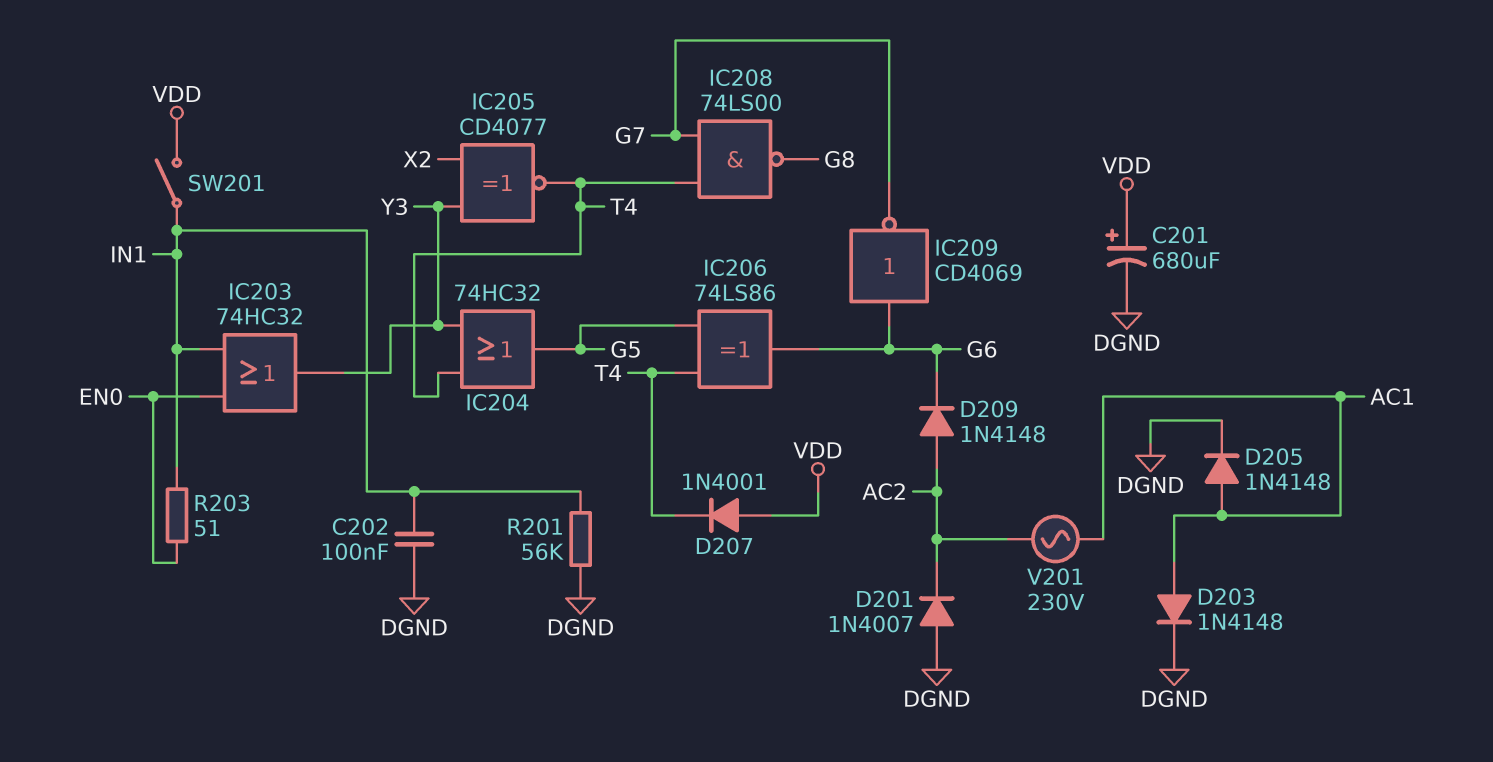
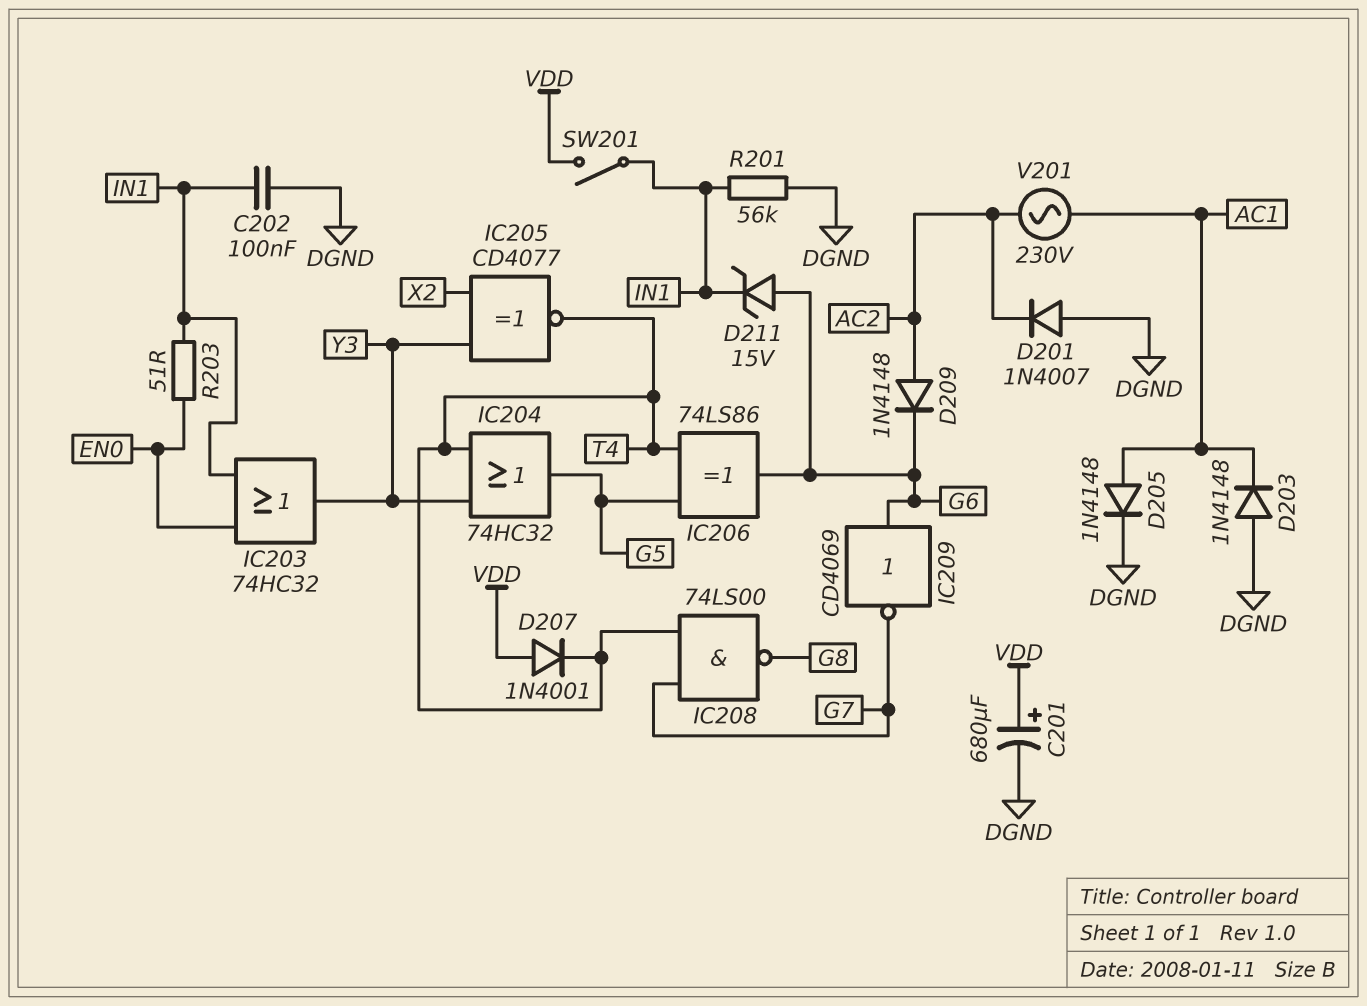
D203: diode 1N4148 (A AC1, K DGND) -> diode 1N4148 (A DGND, K AC1)
D211: none -> zener 15V (A G6, K IN1)

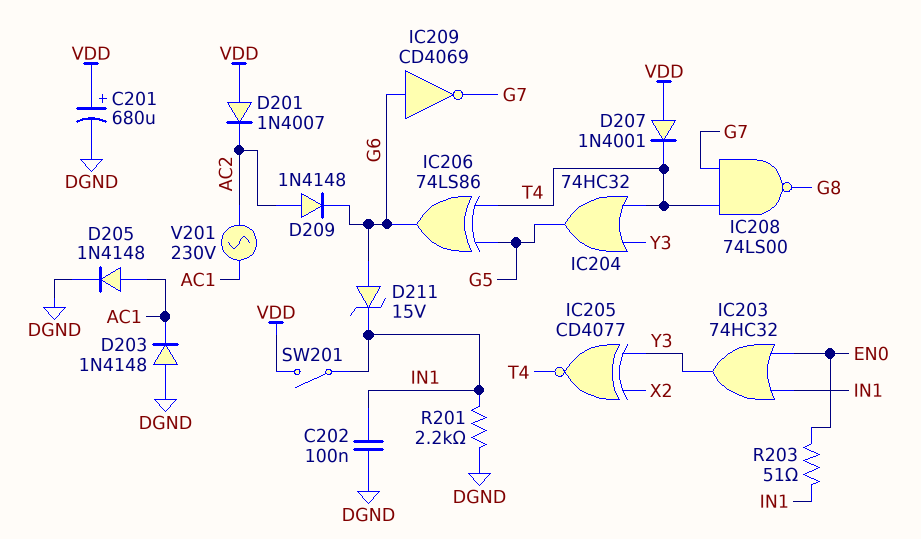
D201: diode 1N4007 (A DGND, K AC2) -> diode 1N4007 (A VDD, K AC2)
R201: 56k (DGND, IN1) -> 2.2k (DGND, IN1)

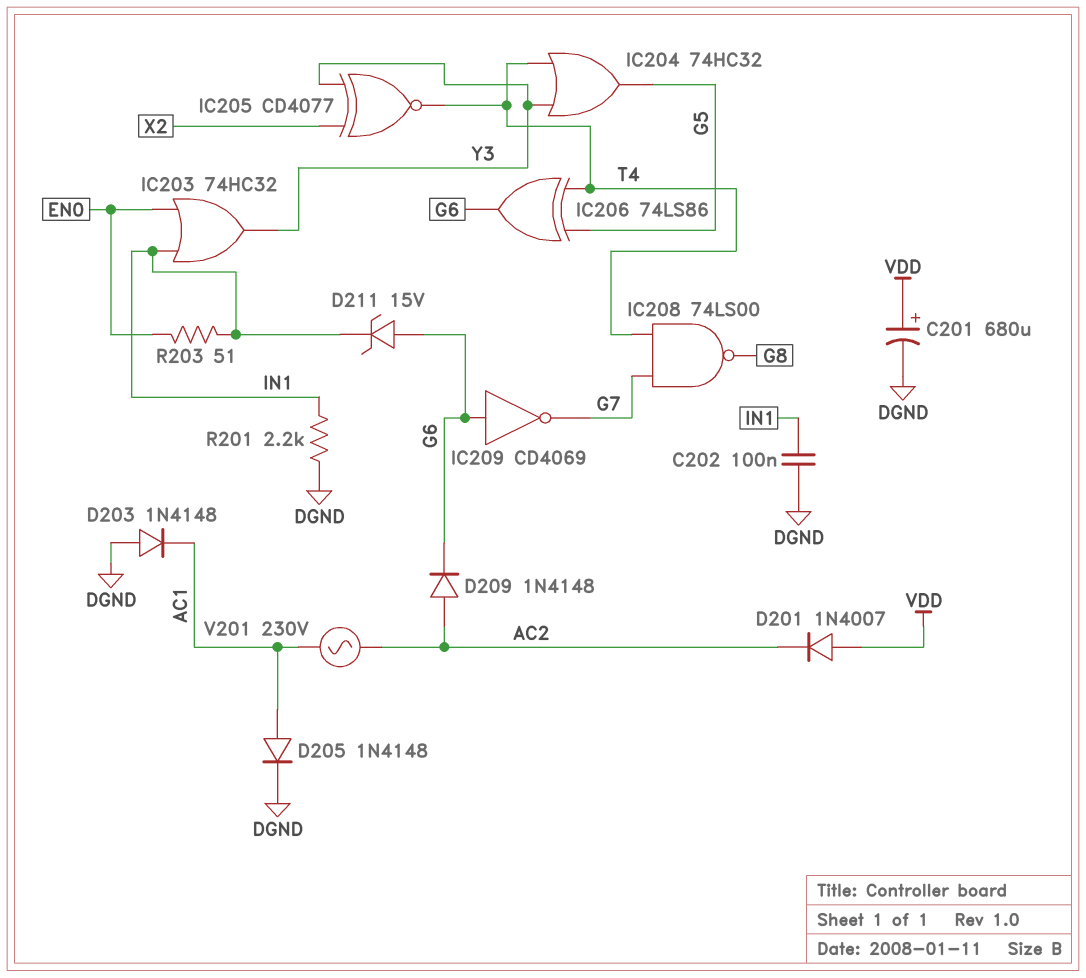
D207: diode 1N4001 (A VDD, K T4) -> none
SW201: switch (IN1, VDD) -> none

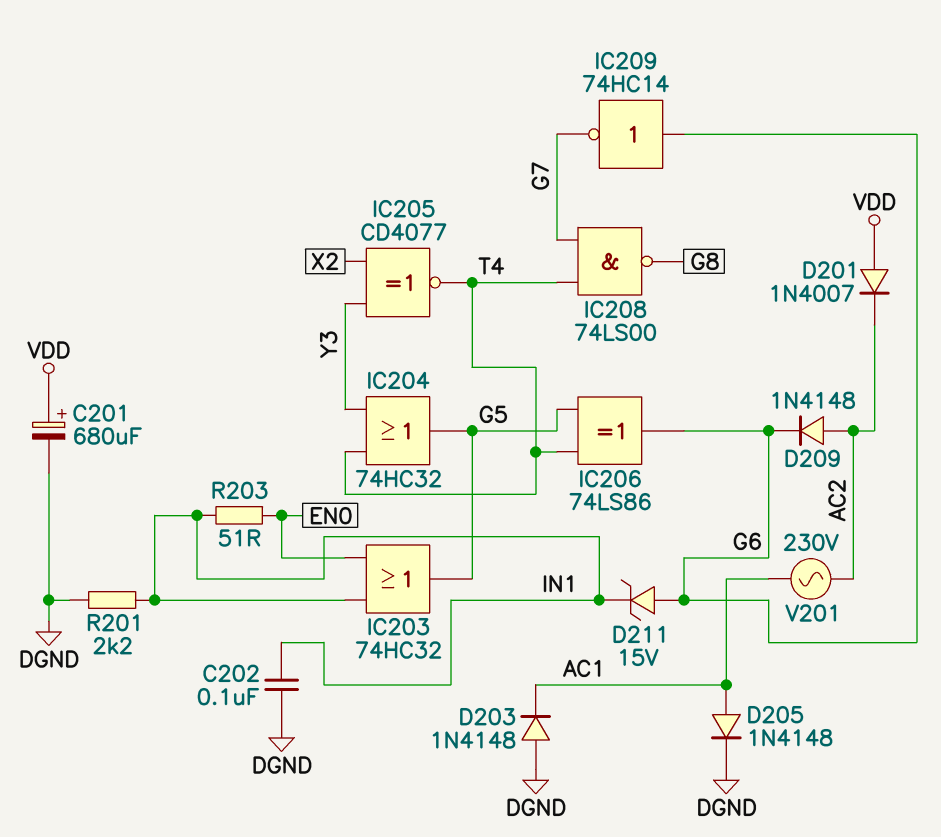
IC203: OR 74HC32 (in EN0, in IN1, out Y3) -> OR 74HC32 (in EN0, in IN1, out G5)
IC209: NOT CD4069 (in G6, out G7) -> NOT 74HC14 (in G6, out G7)

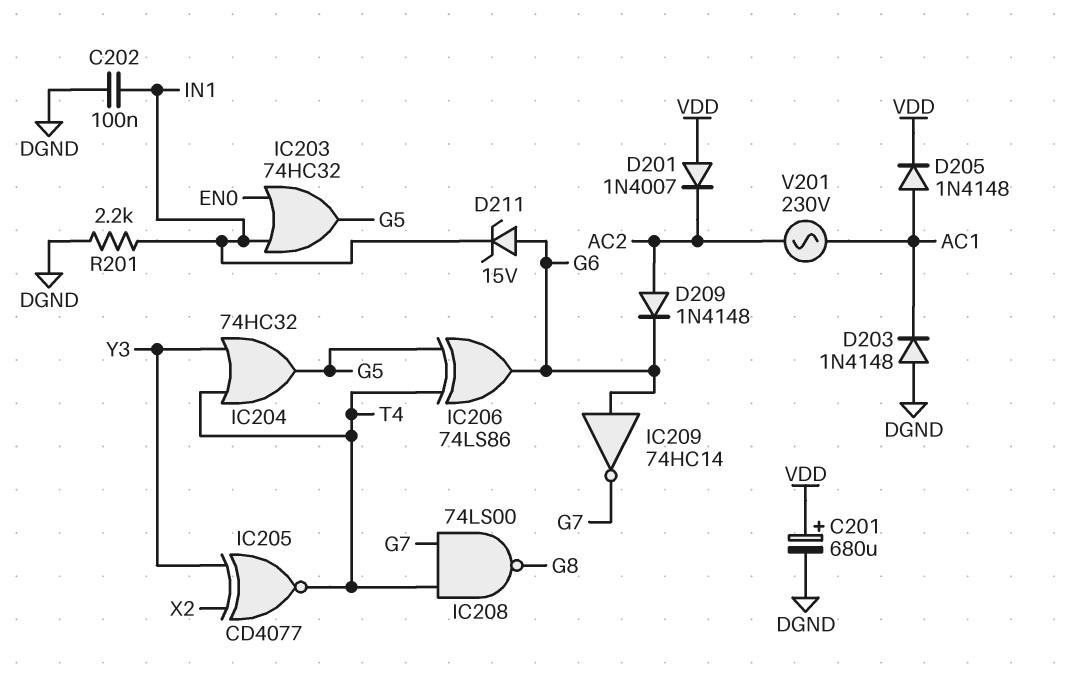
D205: diode 1N4148 (A AC1, K DGND) -> diode 1N4148 (A AC1, K VDD)
R203: 51 (EN0, IN1) -> none

